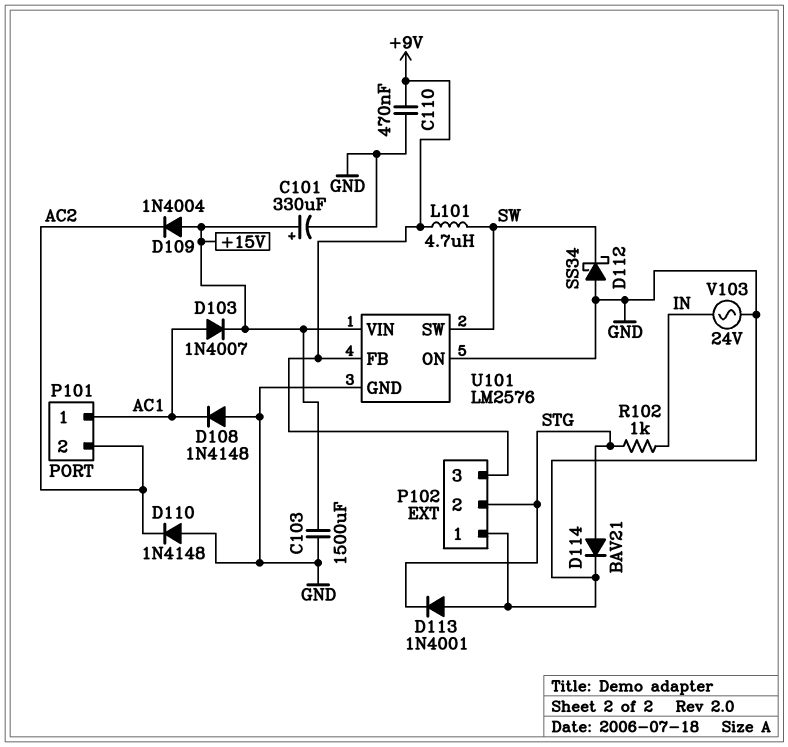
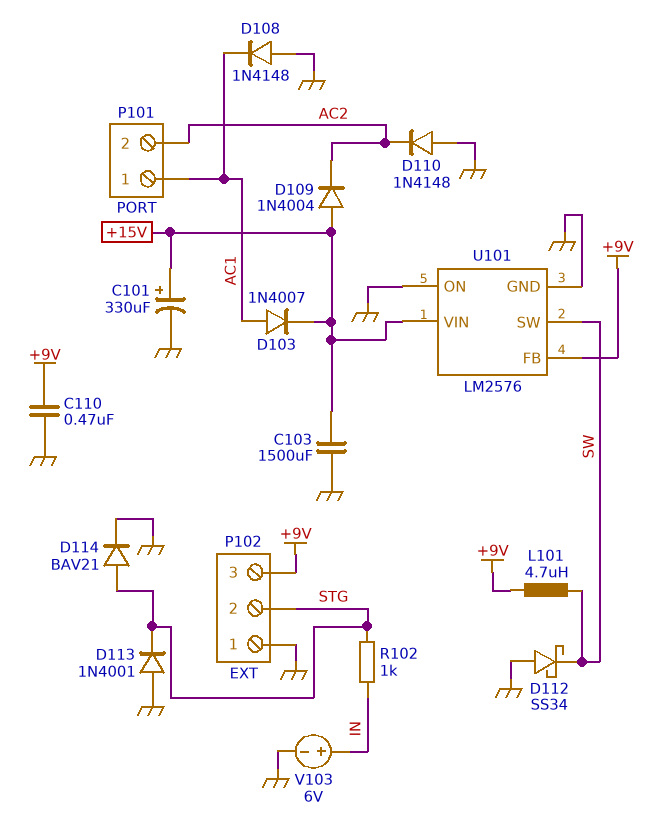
V103: AC 24V (GND, IN) -> 6V (plus IN, minus GND)

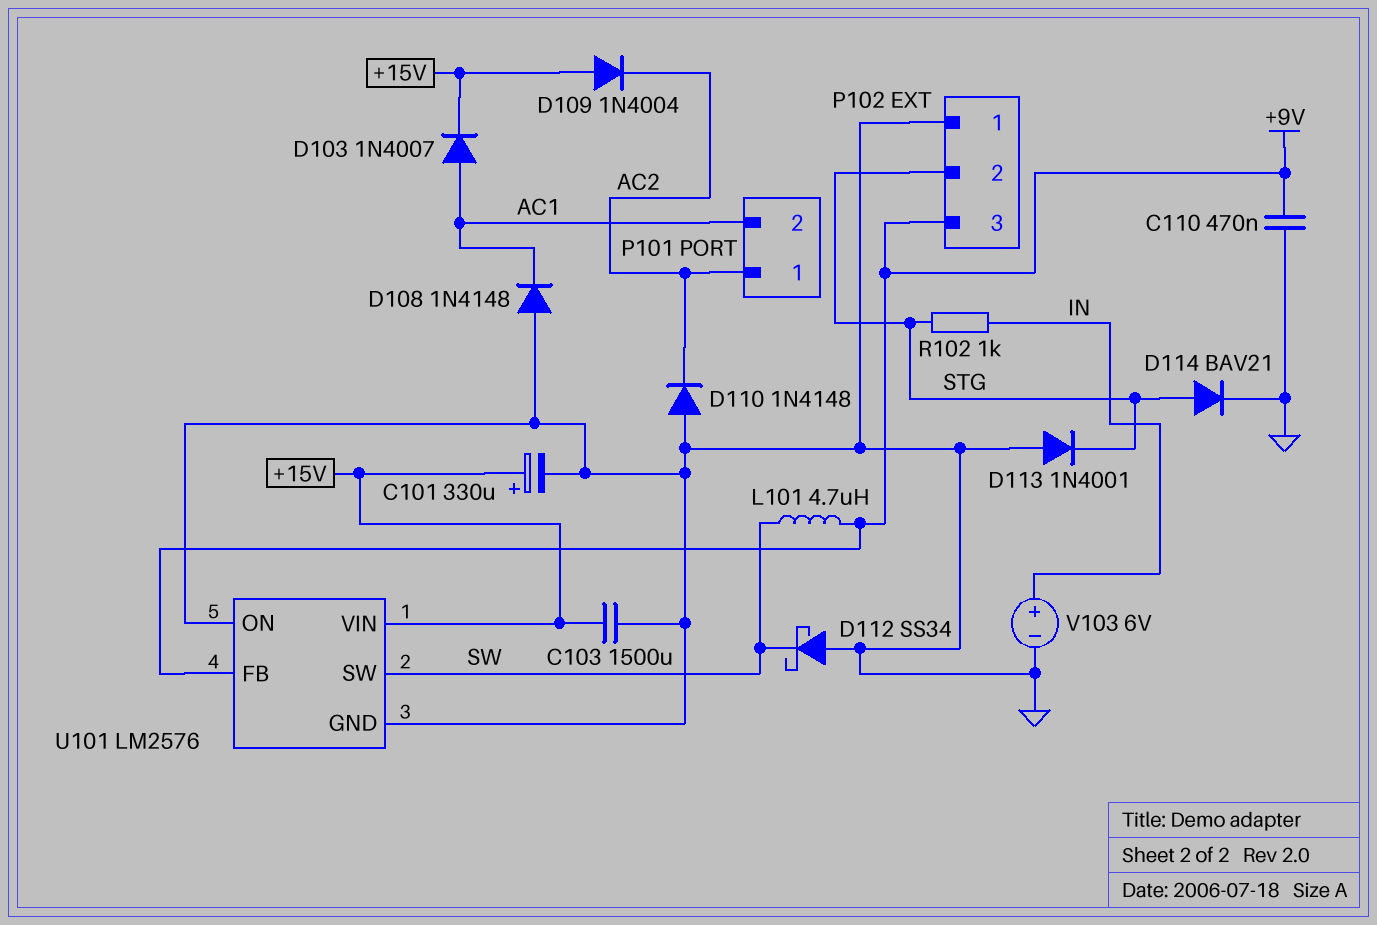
P101 pin 1: AC1 -> AC2
P101 pin 2: AC2 -> AC1

